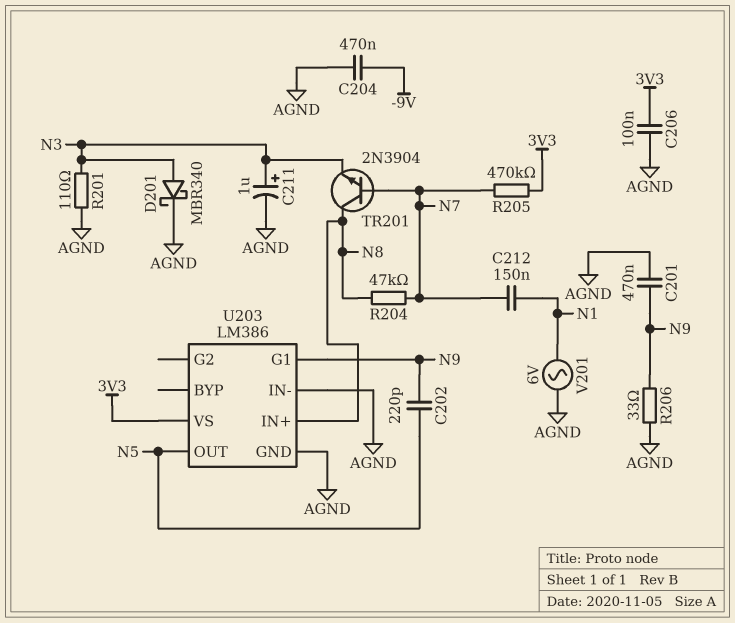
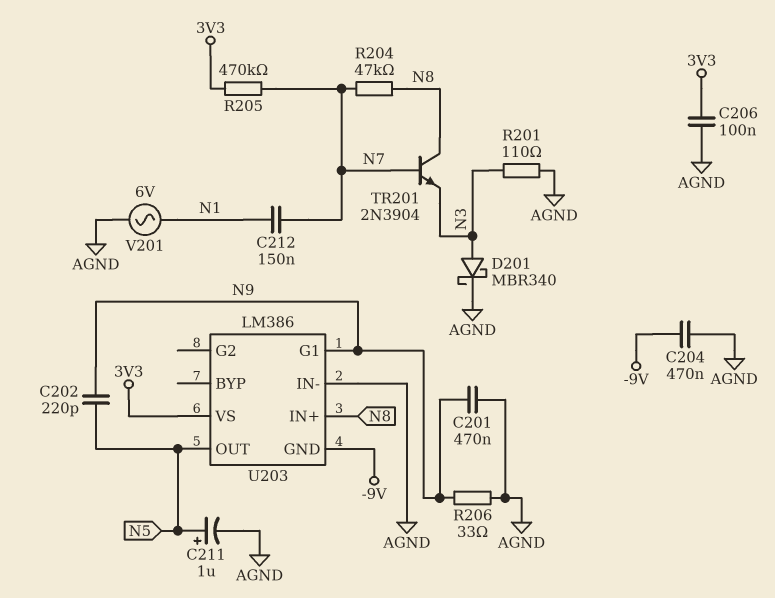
C211: 1uF (plus N3, minus AGND) -> 1uF (plus N5, minus AGND)
U203 pin GND: AGND -> -9V

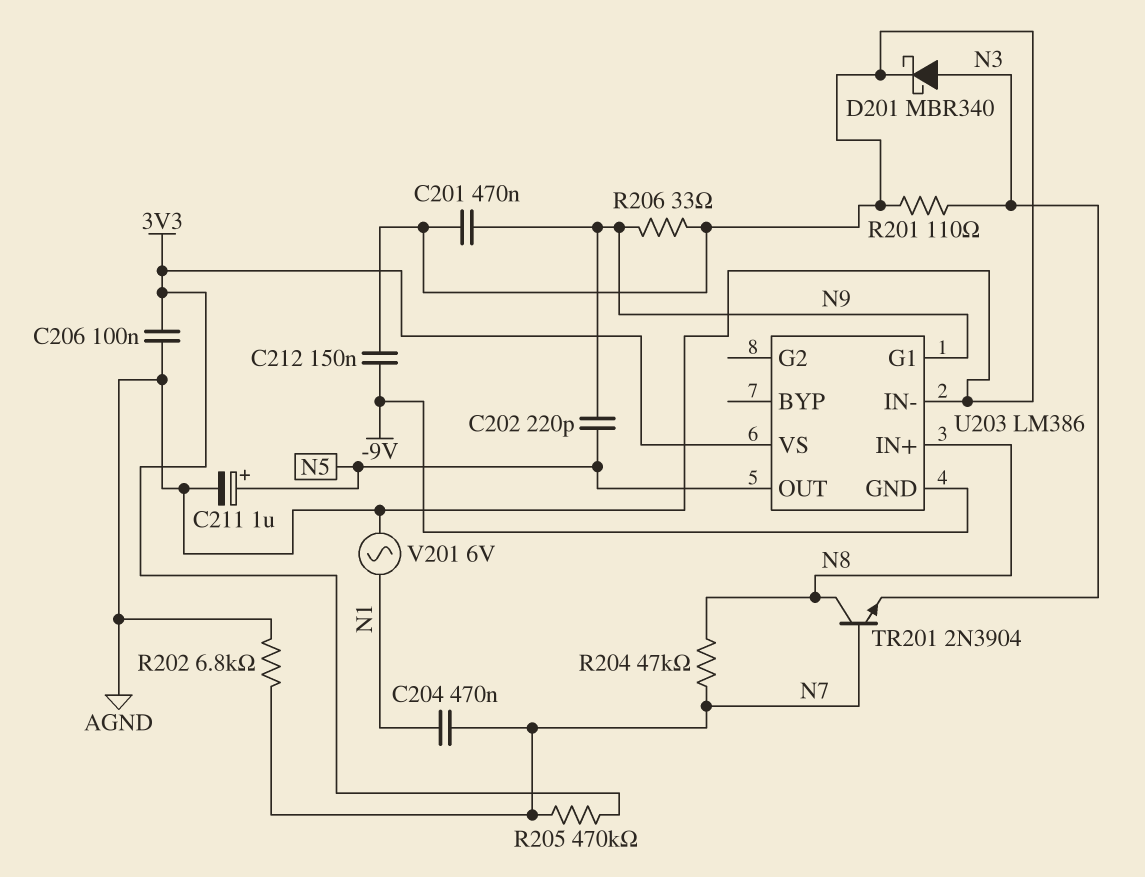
C204: 470nF (-9V, AGND) -> 470nF (N1, N7)
C212: 150nF (N1, N7) -> 150nF (-9V, AGND)
R202: none -> 6.8k (AGND, N7)

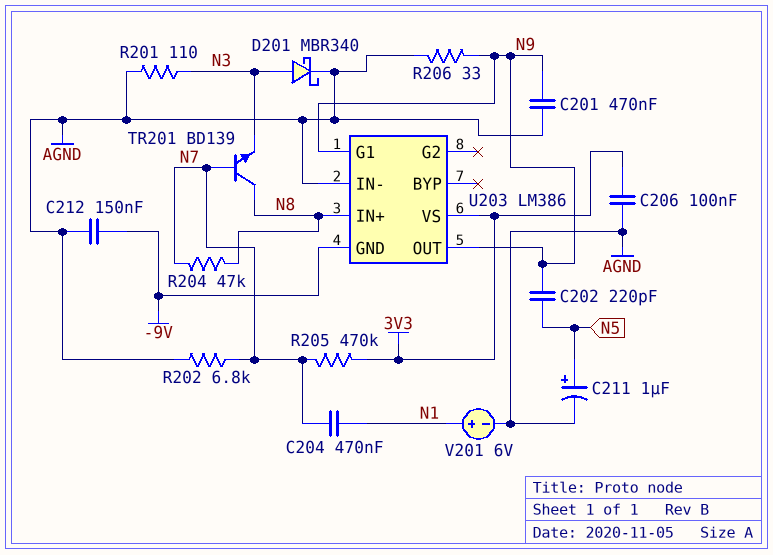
TR201: NPN 2N3904 (B N7, C N8, E N3) -> NPN BD139 (B N7, C N8, E N3)
U203 pin OUT: N5 -> N9
V201: AC 6V (AGND, N1) -> 6V (plus N1, minus AGND)

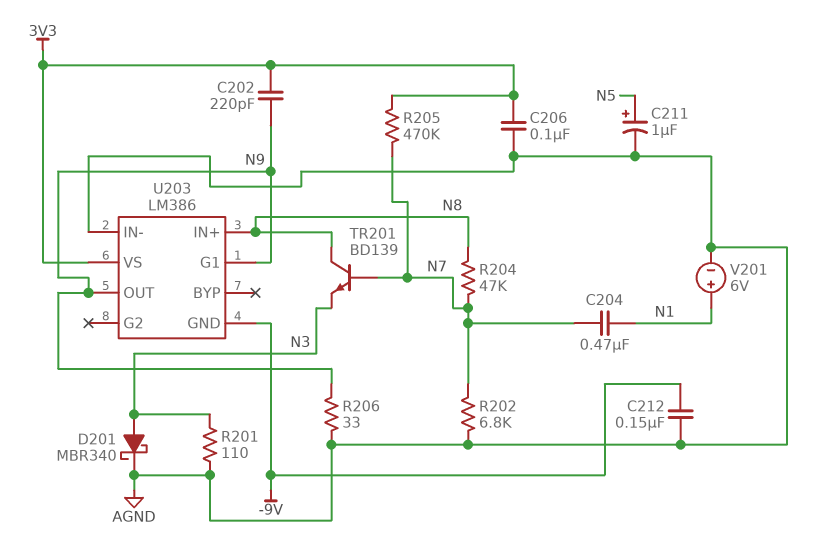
C201: 470nF (AGND, N9) -> none
C202: 220pF (N5, N9) -> 220pF (3V3, N9)

